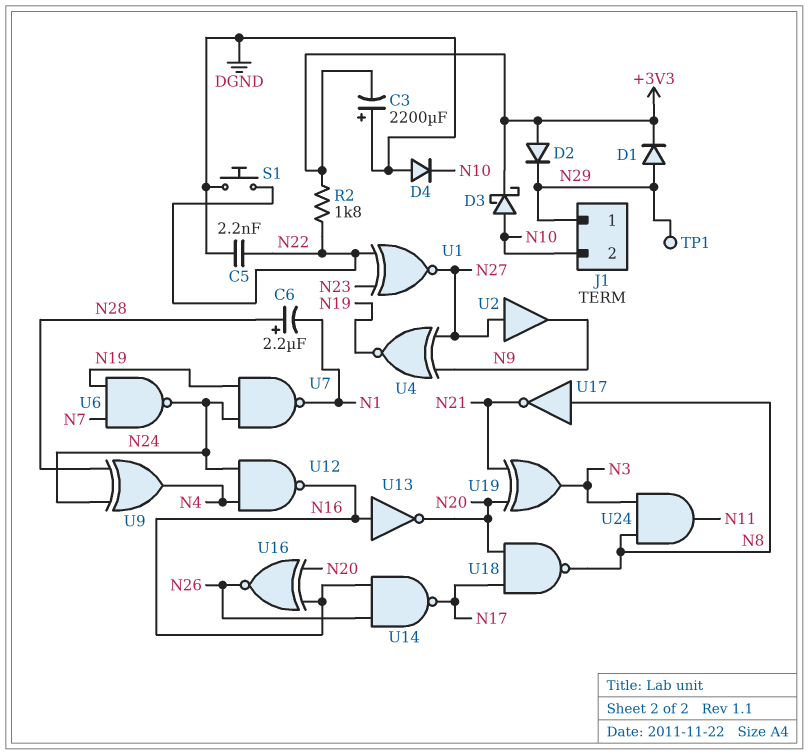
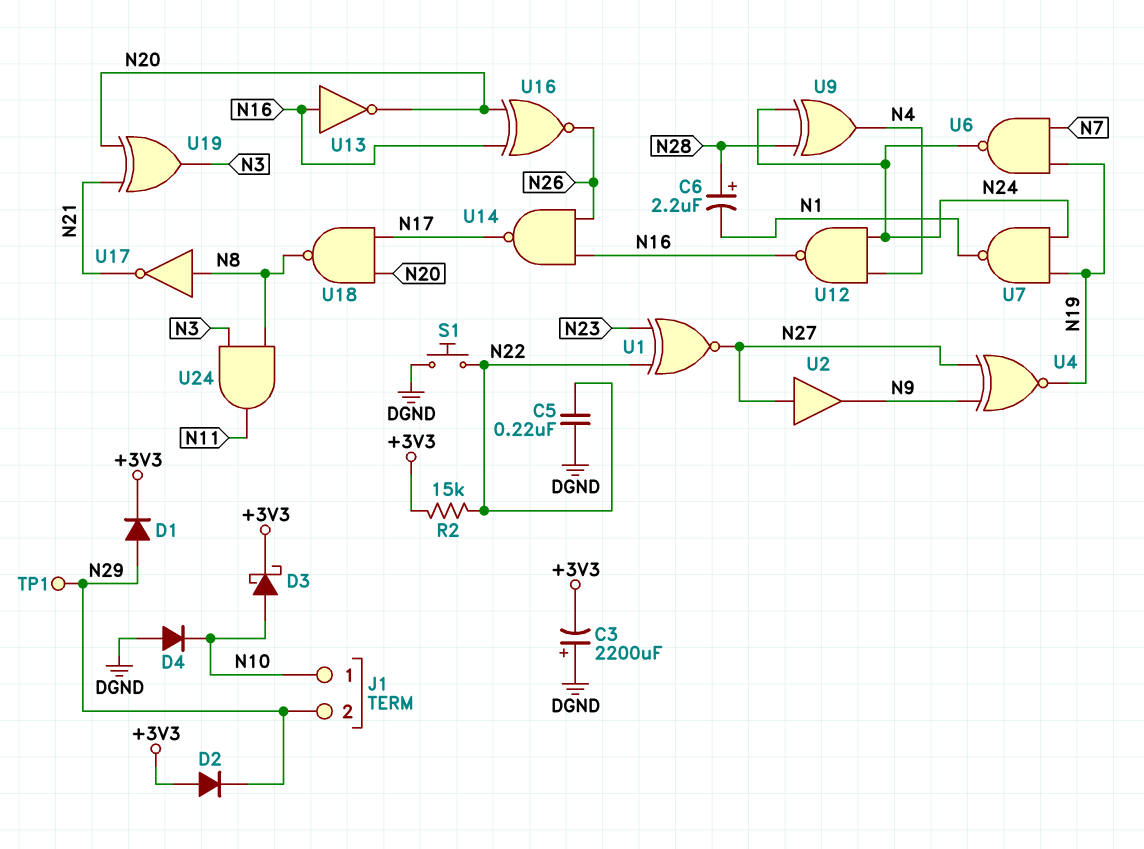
C5: 2.2nF (DGND, N22) -> 220nF (DGND, N22)
J1 pin 1: N29 -> N10
J1 pin 2: N10 -> N29
R2: 1.8k (+3V3, N22) -> 15k (+3V3, N22)

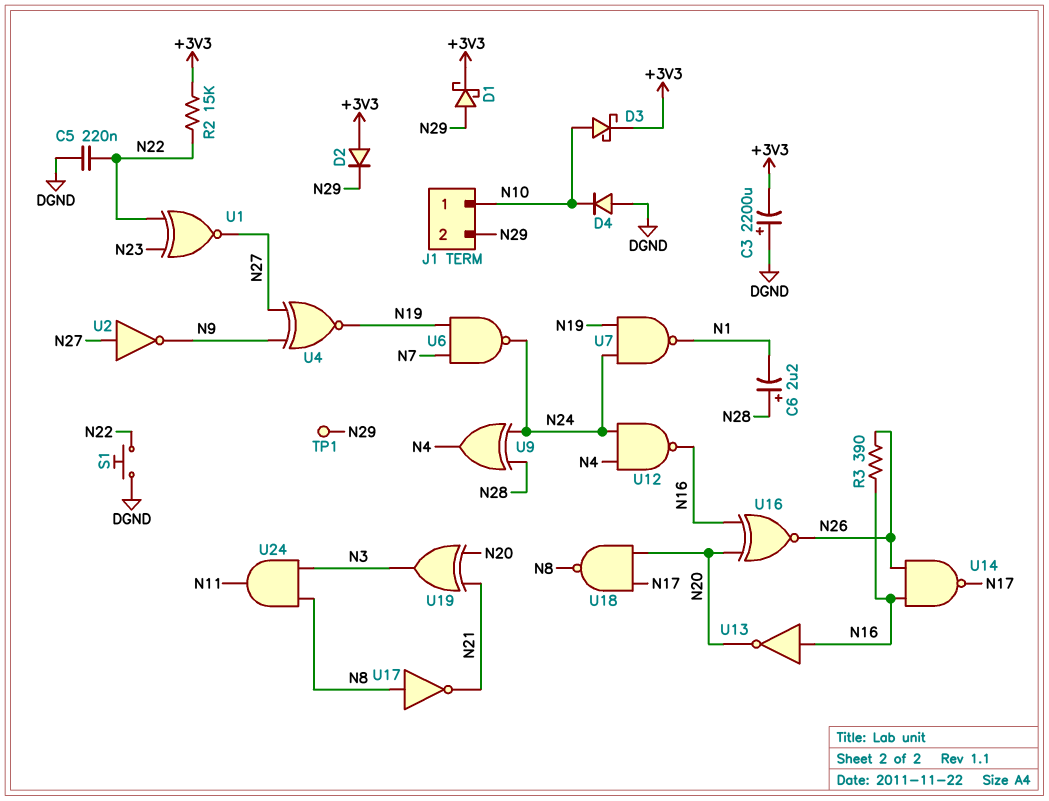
D1: diode (A N29, K +3V3) -> schottky (A N29, K +3V3)
R3: none -> 390 (N16, N26)
U2: buffer (in N27, out N9) -> NOT (in N27, out N9)

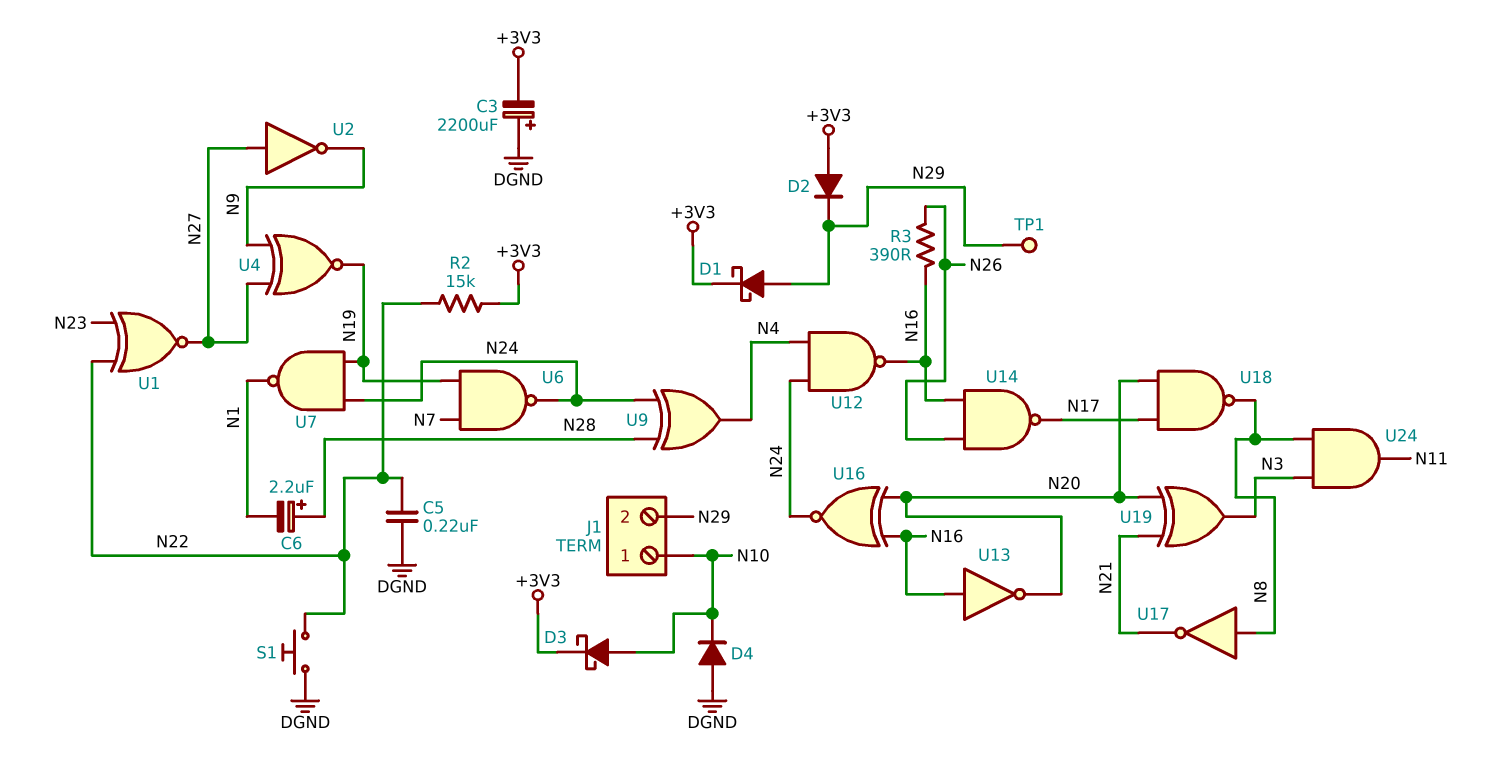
U16: XNOR (in N16, in N20, out N26) -> XNOR (in N16, in N20, out N24)

